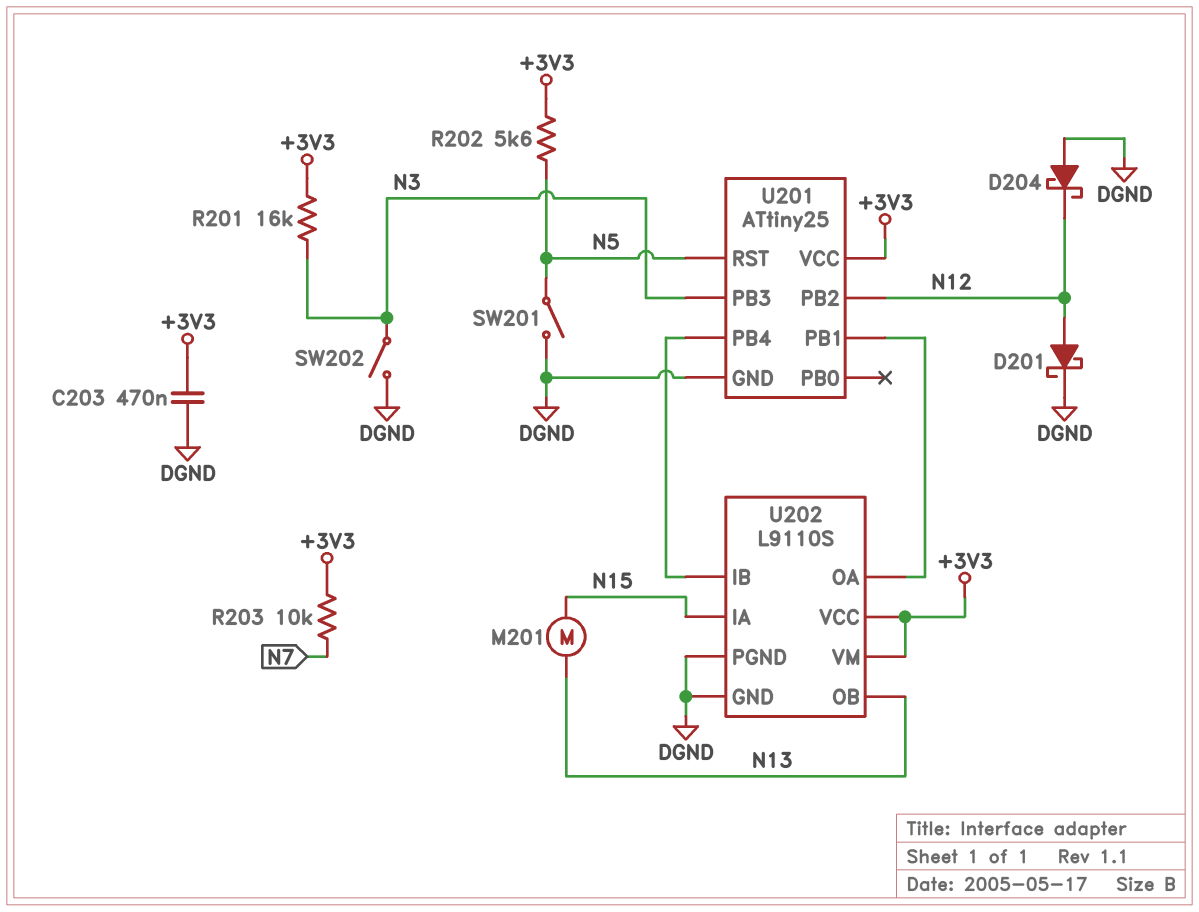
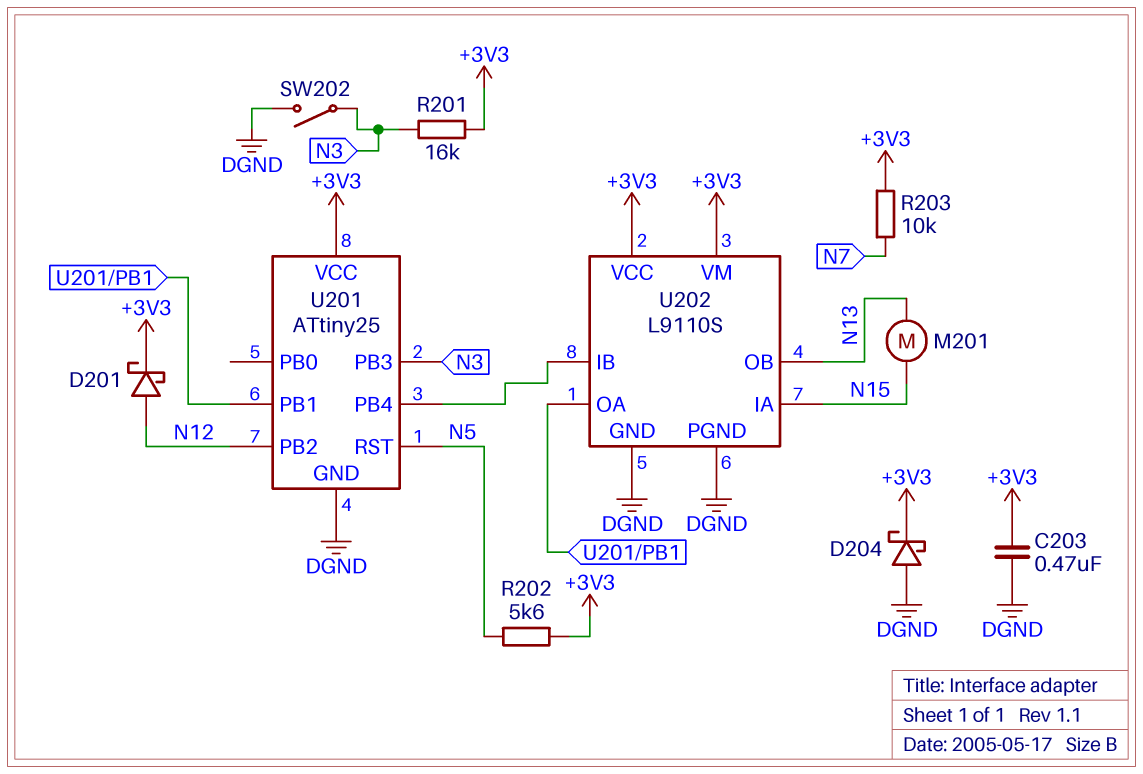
D201: schottky (A N12, K DGND) -> schottky (A N12, K +3V3)
D204: schottky (A DGND, K N12) -> schottky (A DGND, K +3V3)
SW201: switch (DGND, N5) -> none

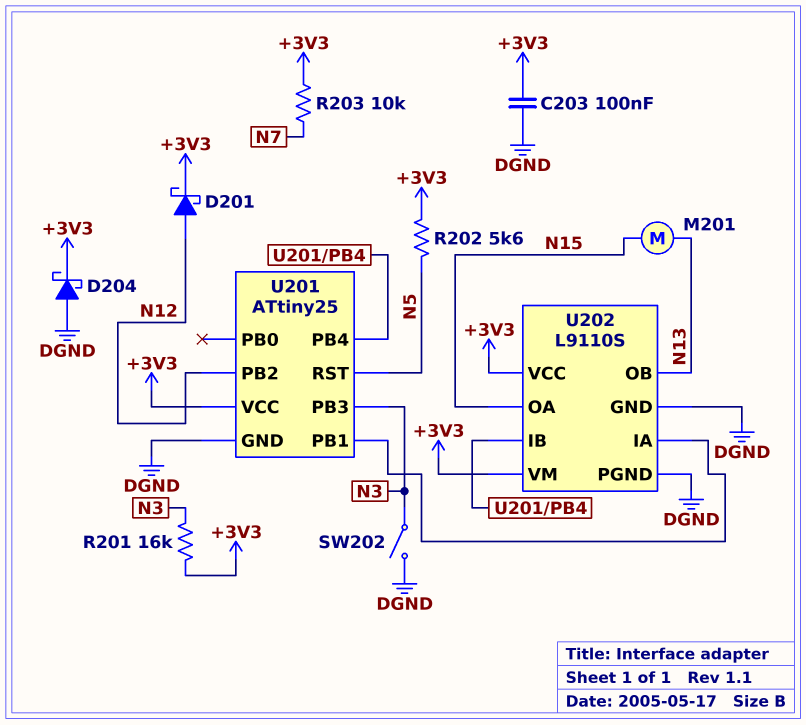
C203: 470nF (+3V3, DGND) -> 100nF (+3V3, DGND)
U202 pin IA: N15 -> U201/PB1
U202 pin OA: U201/PB1 -> N15

